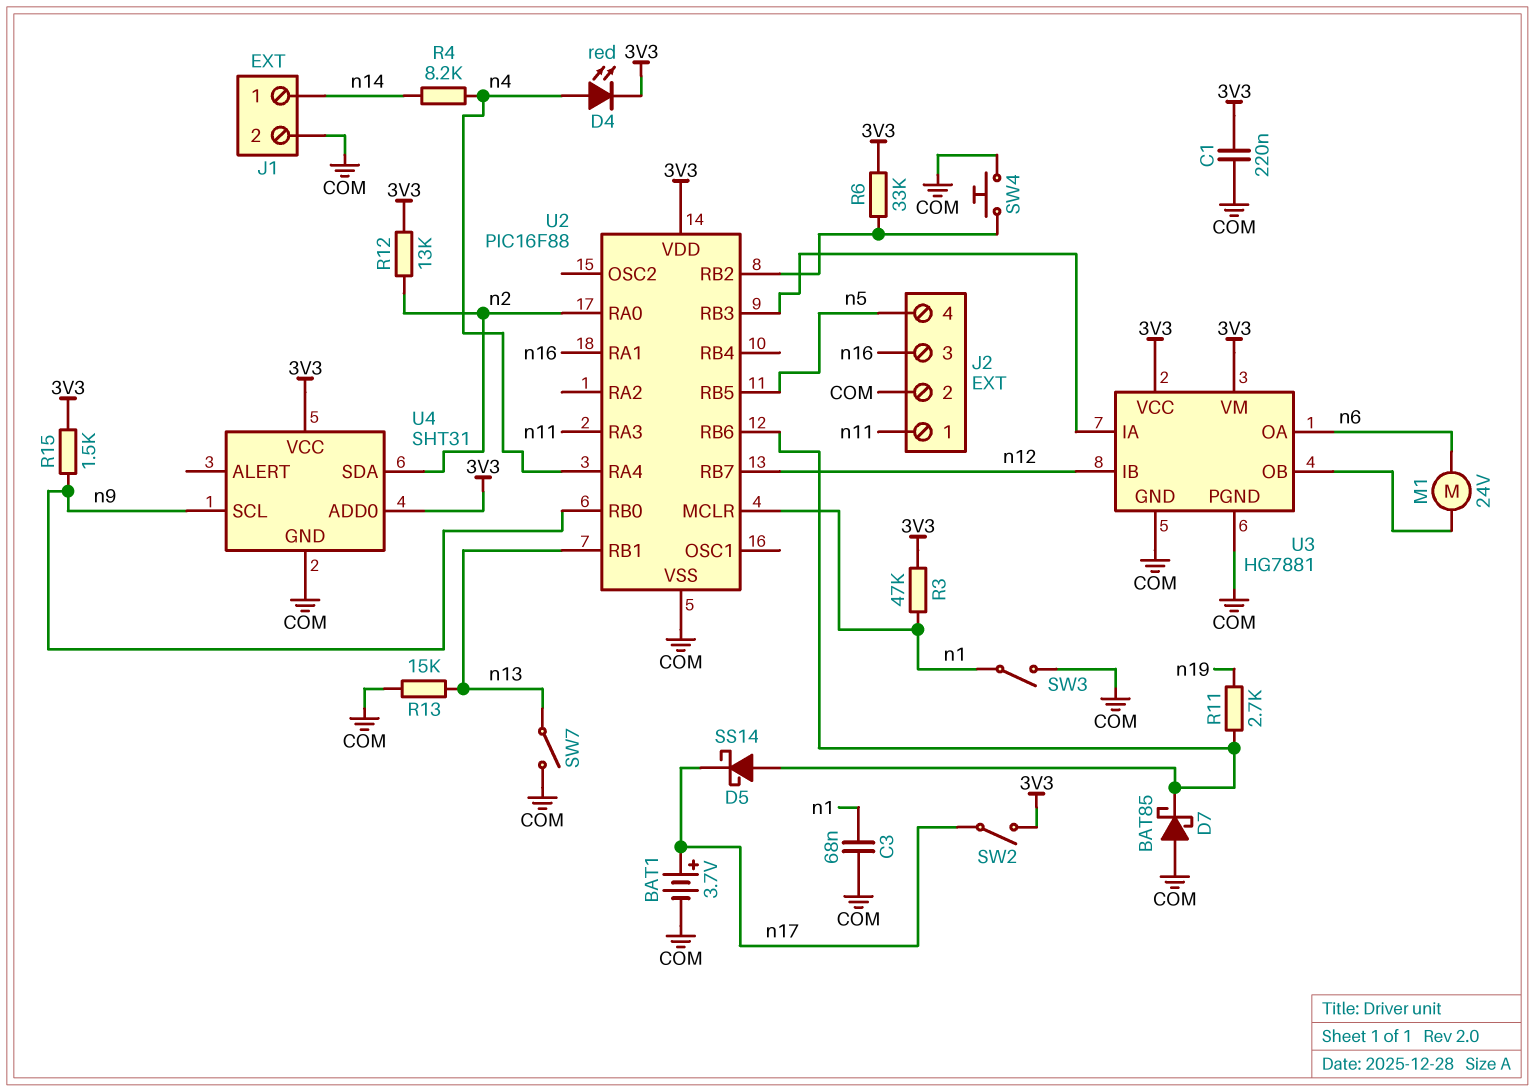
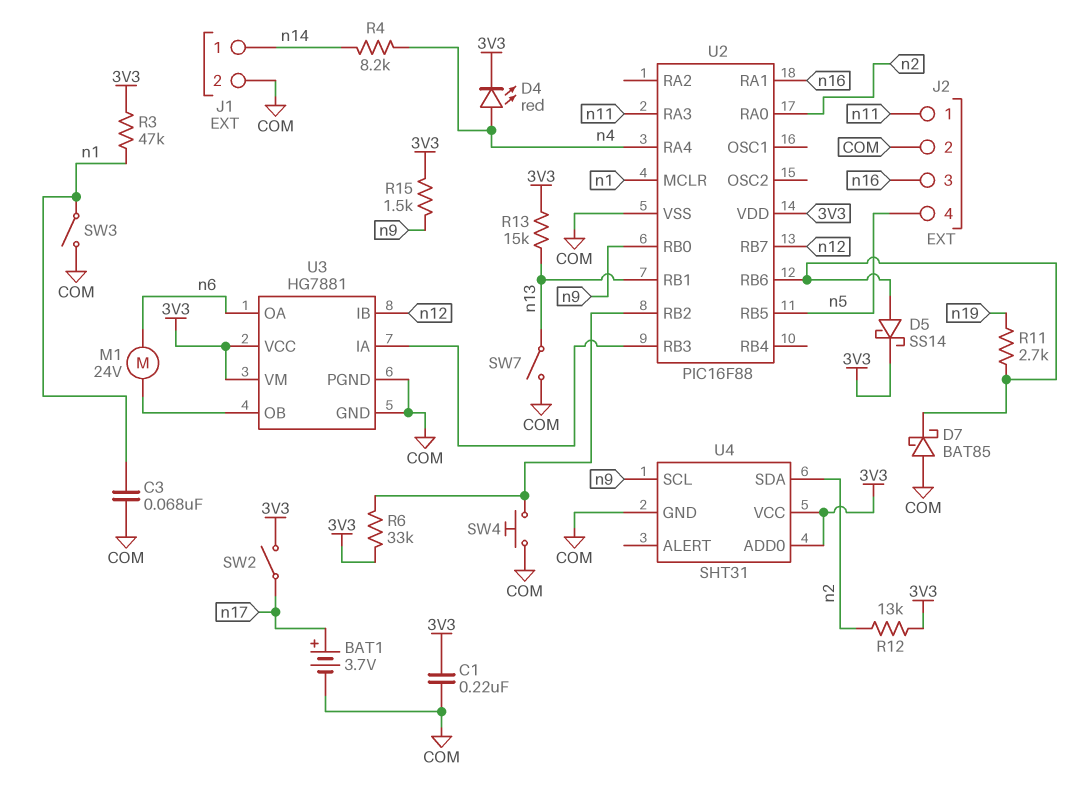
D5: schottky SS14 (A U2/RB6, K n17) -> schottky SS14 (A U2/RB6, K 3V3)
R13: 15k (COM, n13) -> 15k (3V3, n13)

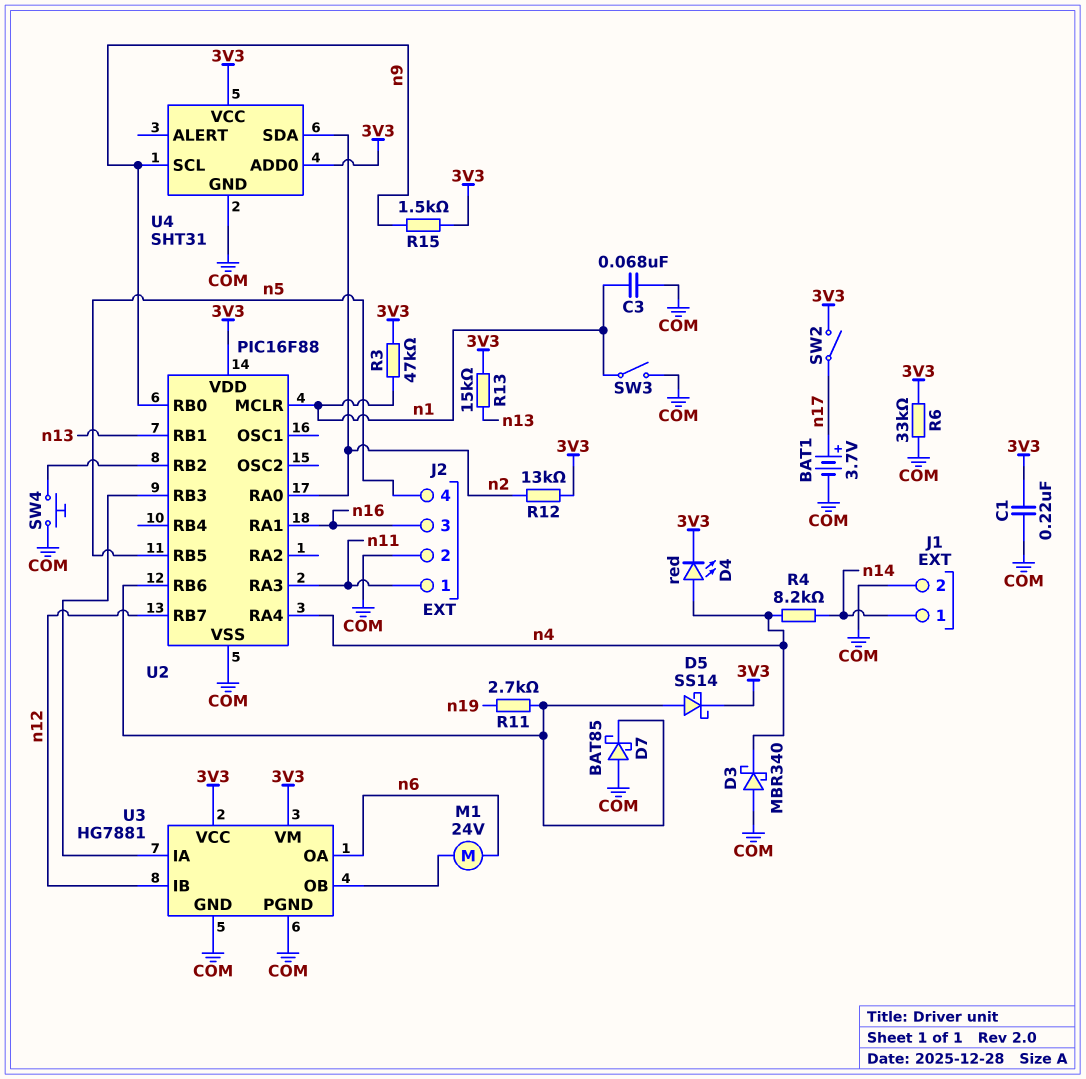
D3: none -> schottky MBR340 (A COM, K n4)
R6: 33k (3V3, U2/RB2) -> 33k (3V3, COM)
SW7: switch (COM, n13) -> none

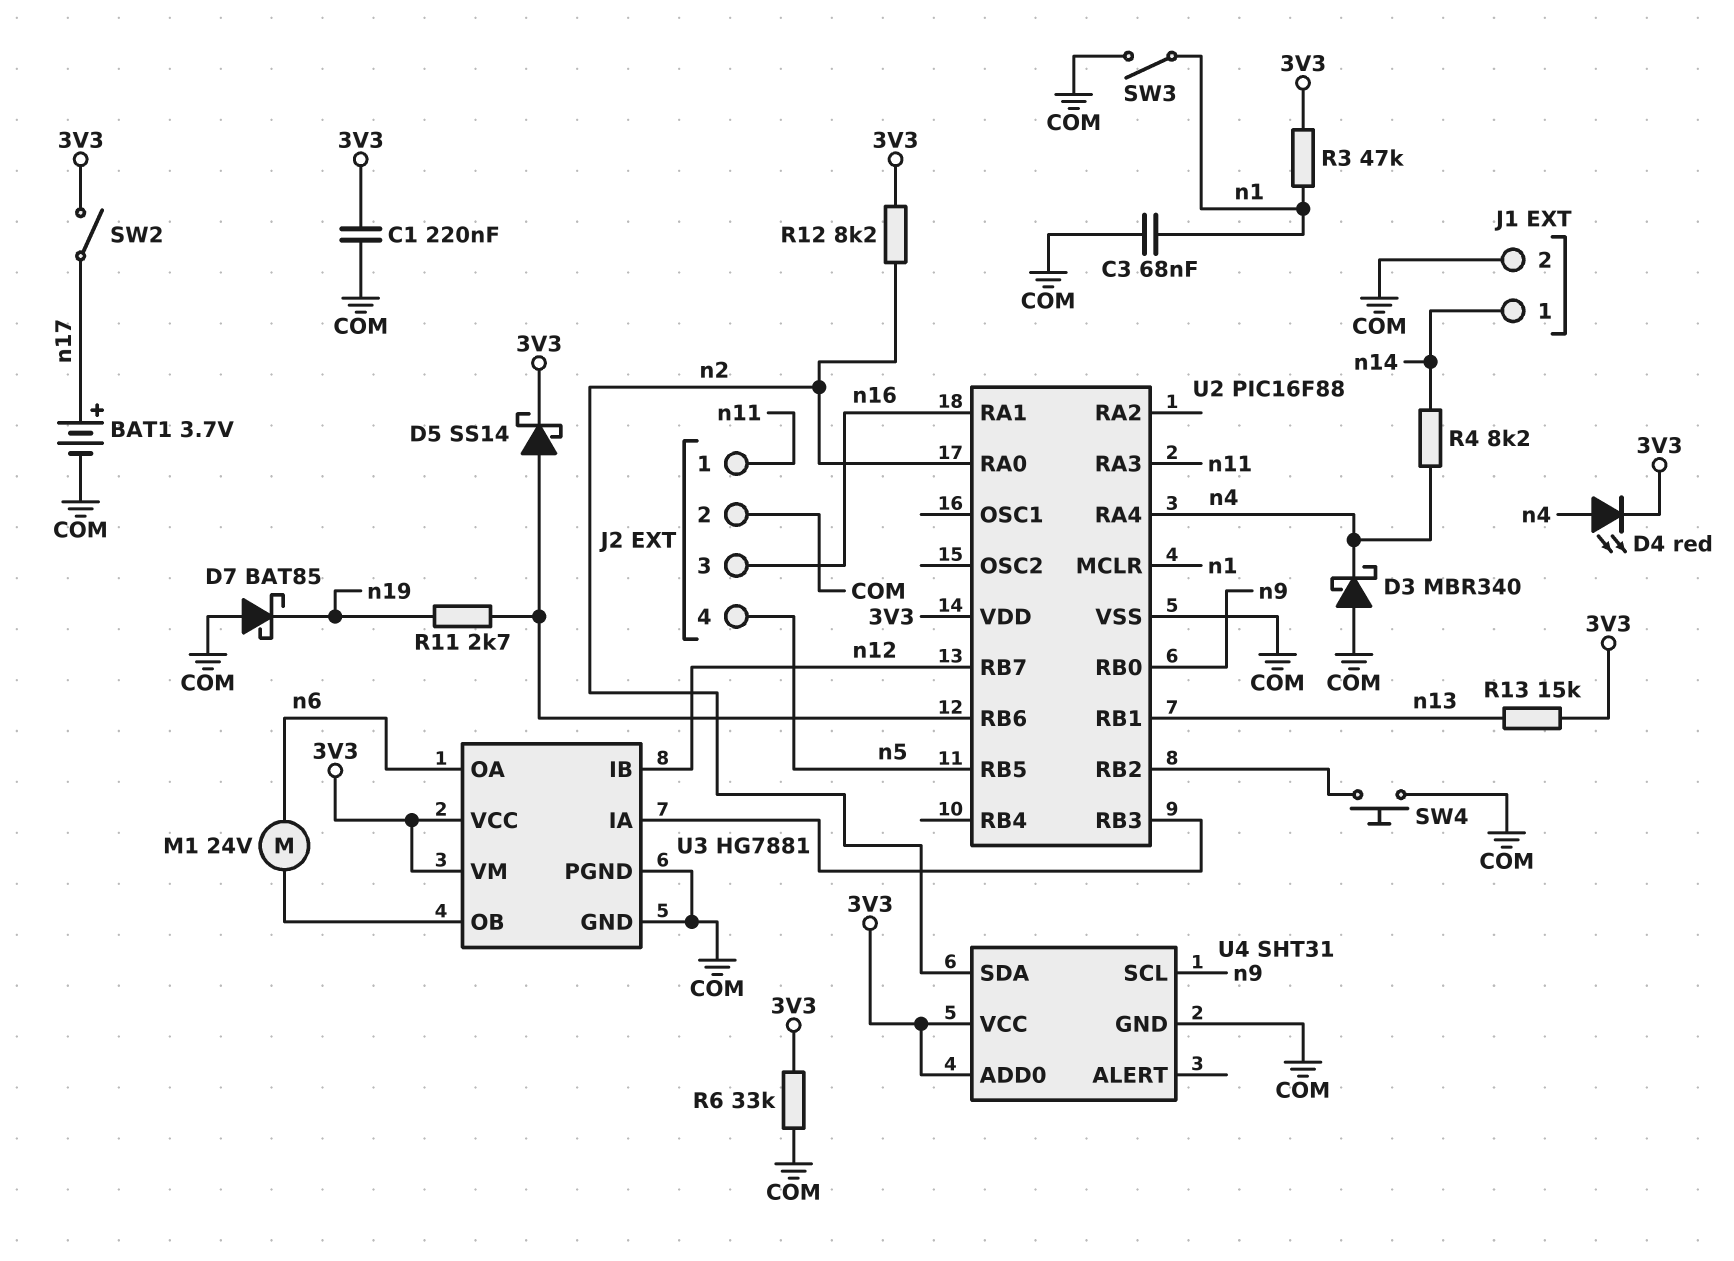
D7: schottky BAT85 (A COM, K U2/RB6) -> schottky BAT85 (A COM, K n19)
R12: 13k (3V3, n2) -> 8.2k (3V3, n2)
R15: 1.5k (3V3, n9) -> none

